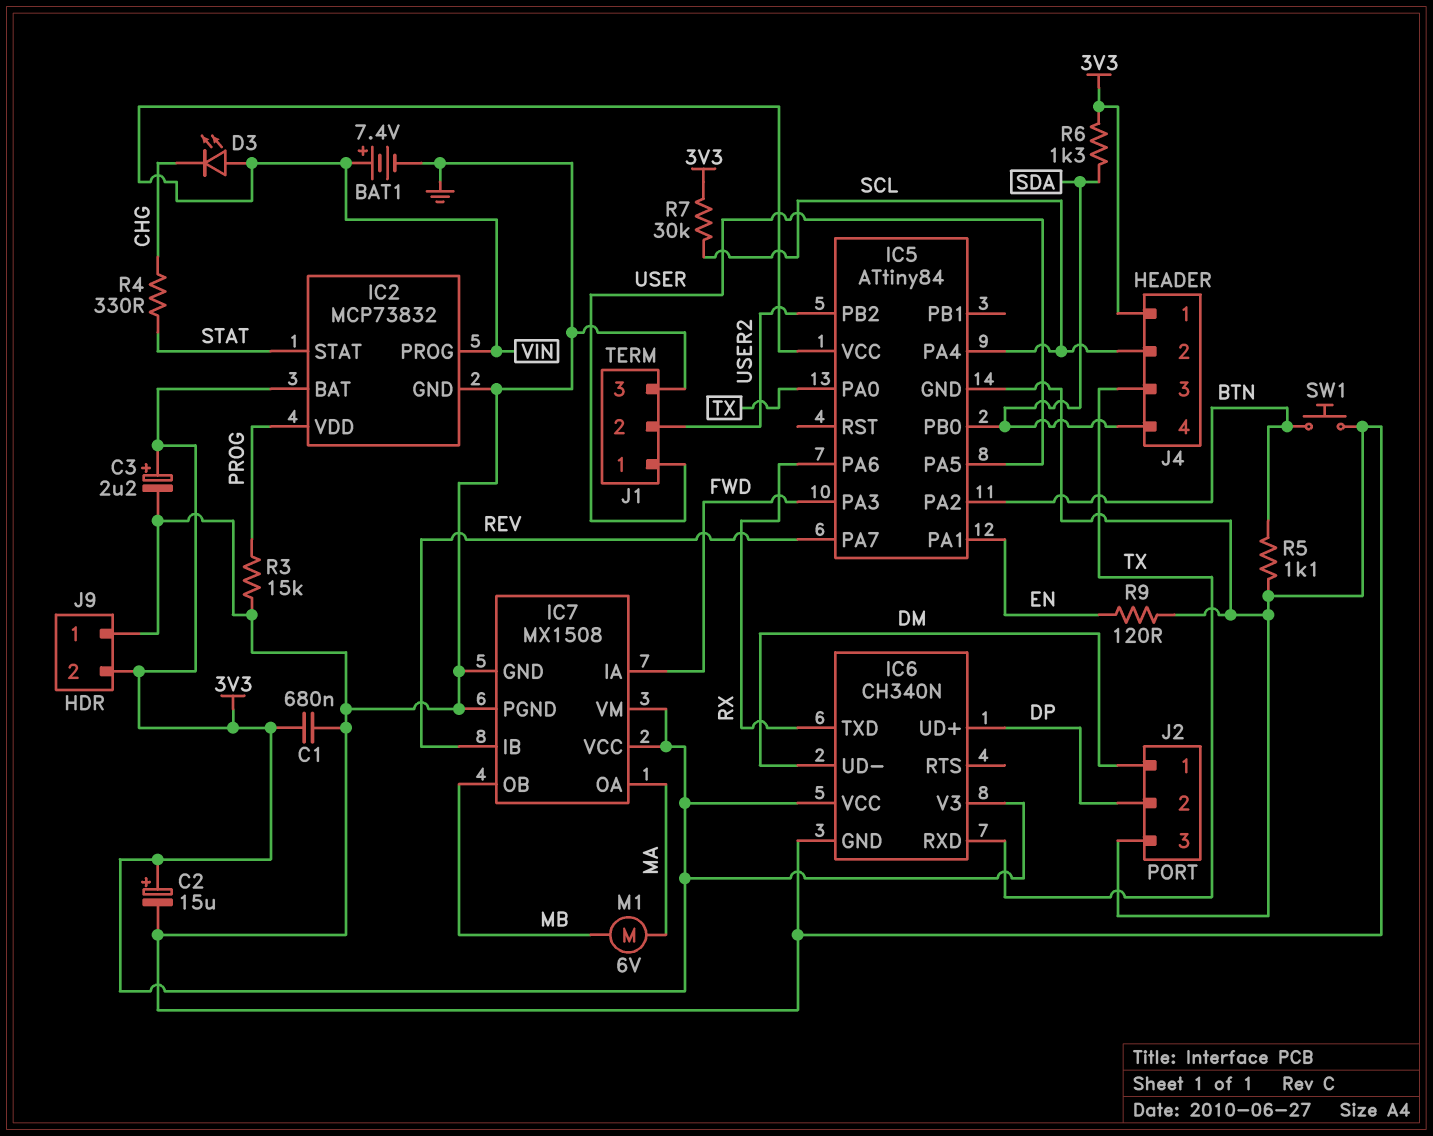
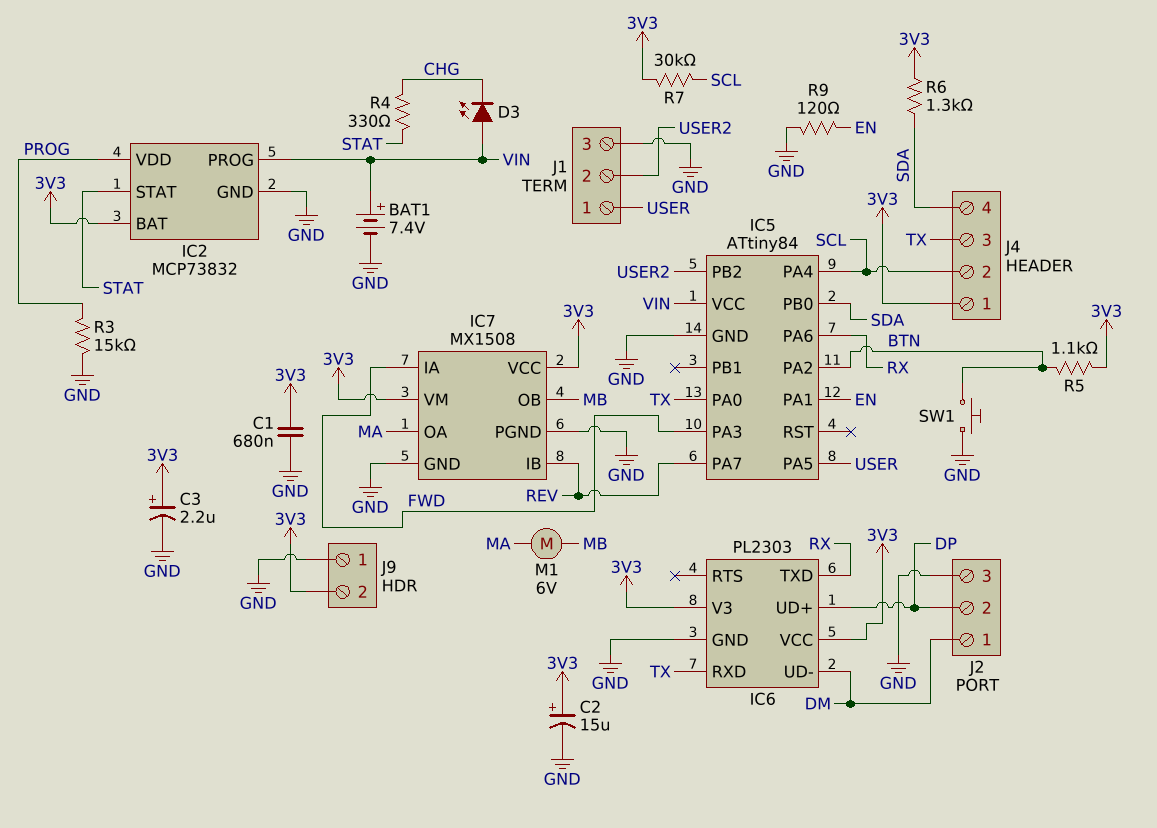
IC6: CH340N -> PL2303
R5: 1.1k (BTN, GND) -> 1.1k (3V3, BTN)

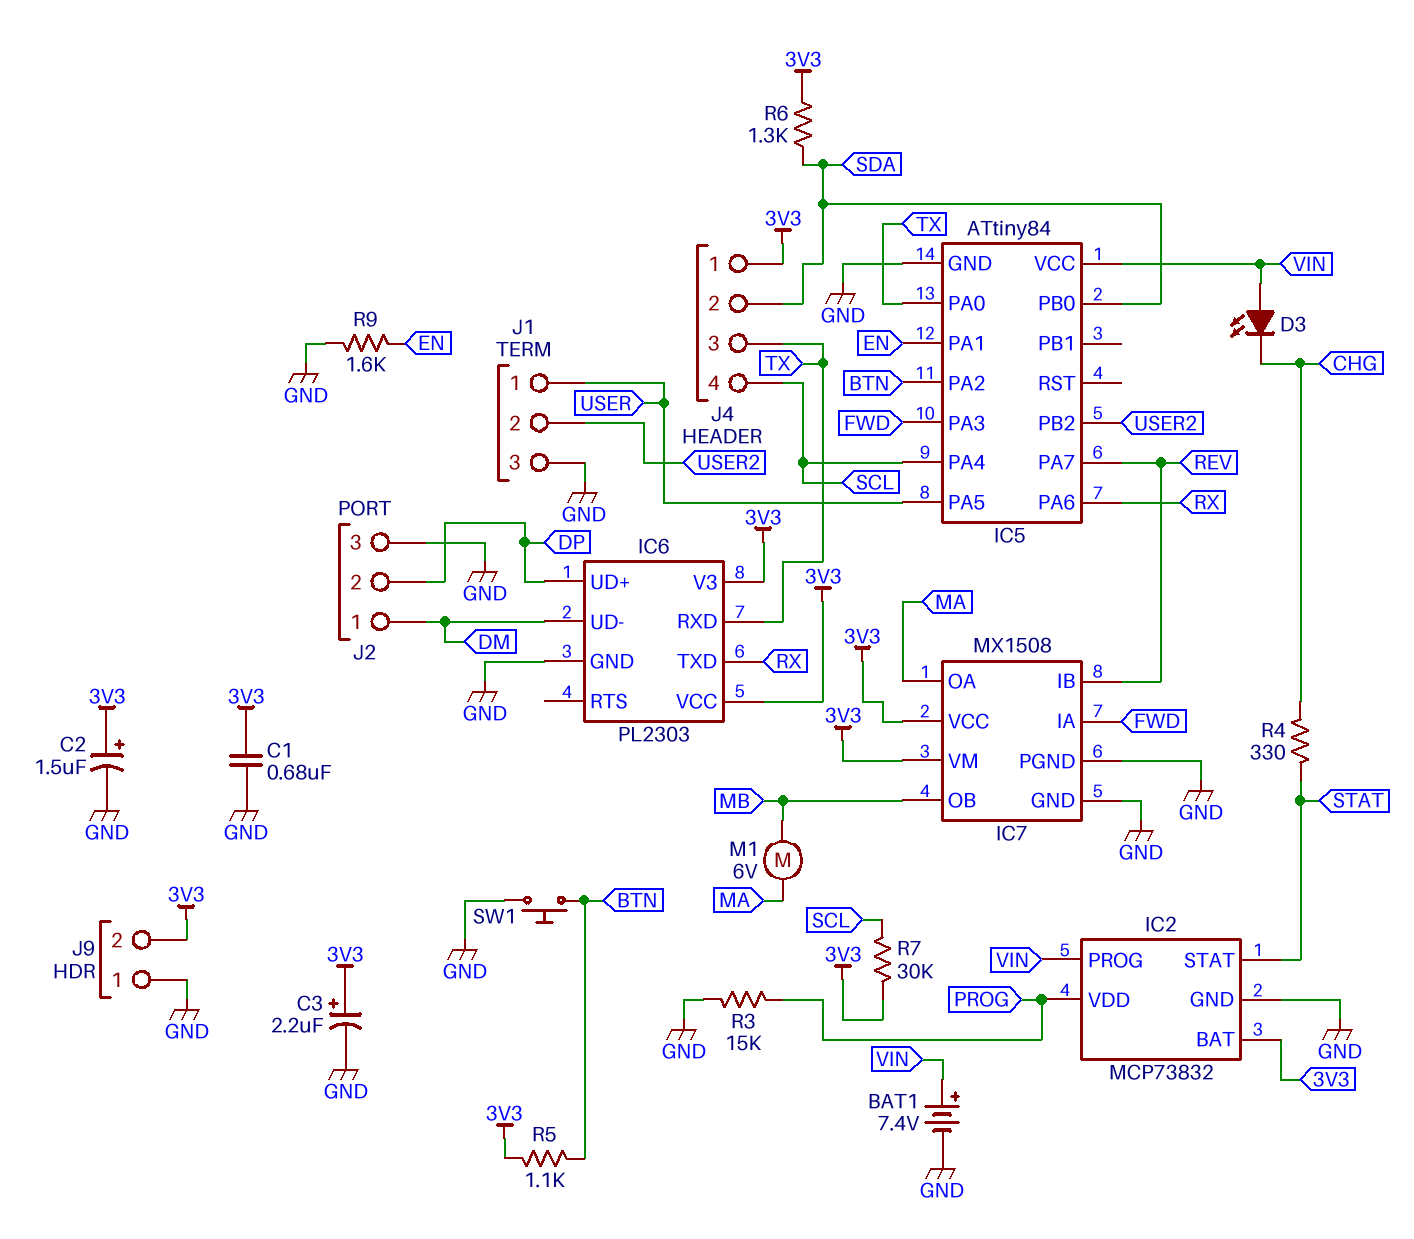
C2: 15uF (plus 3V3, minus GND) -> 1.5uF (plus 3V3, minus GND)
J4 pin 2: SCL -> SDA
J4 pin 4: SDA -> SCL
R9: 120 (EN, GND) -> 1.6k (EN, GND)

